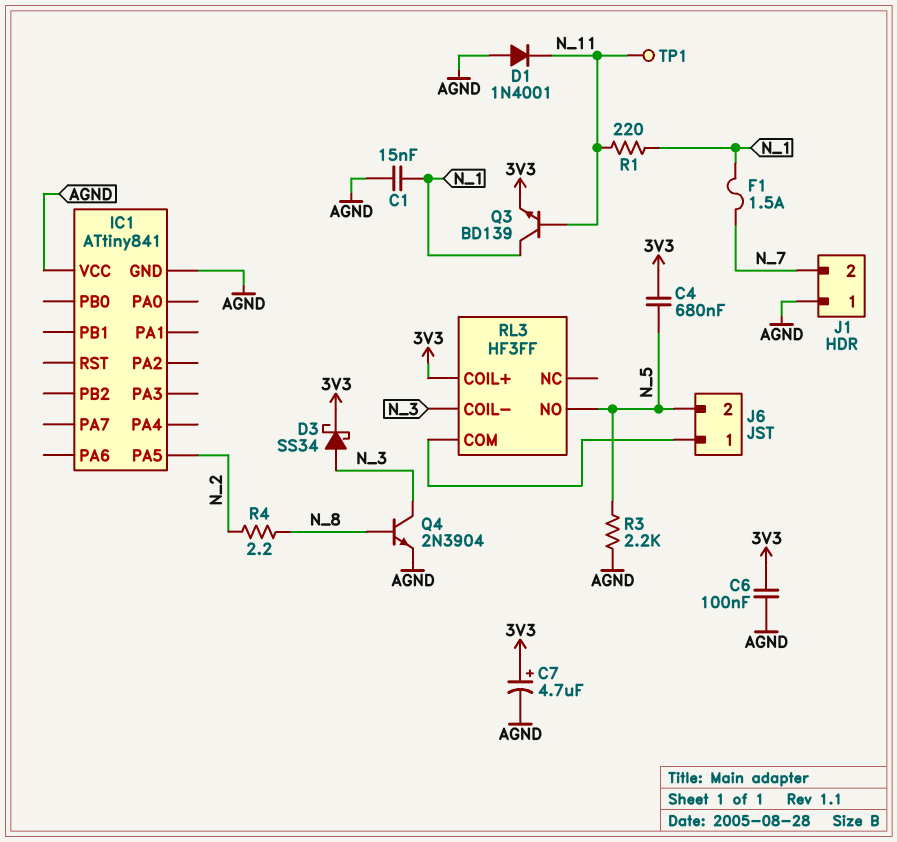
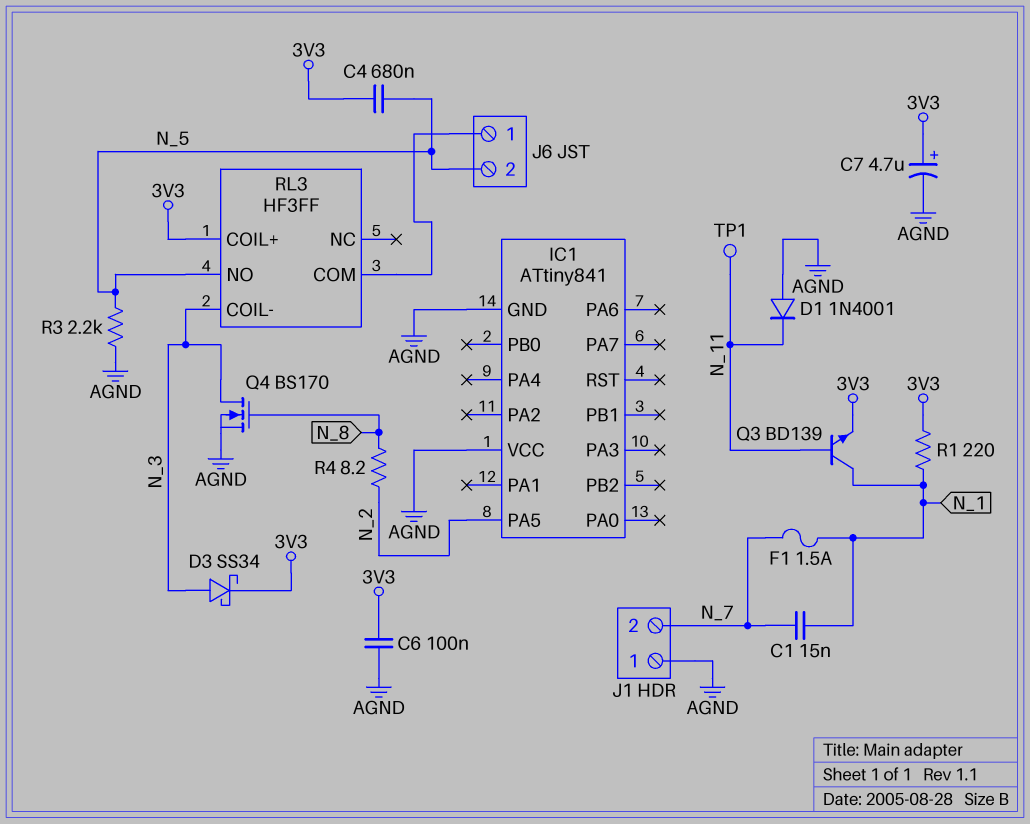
C1: 15nF (AGND, N_1) -> 15nF (N_1, N_7)
Q4: NPN 2N3904 (B N_8, C N_3, E AGND) -> NMOS BS170 (G N_8, D N_3, S AGND)
R1: 220 (N_1, N_11) -> 220 (3V3, N_1)
R4: 2.2 (N_2, N_8) -> 8.2 (N_2, N_8)

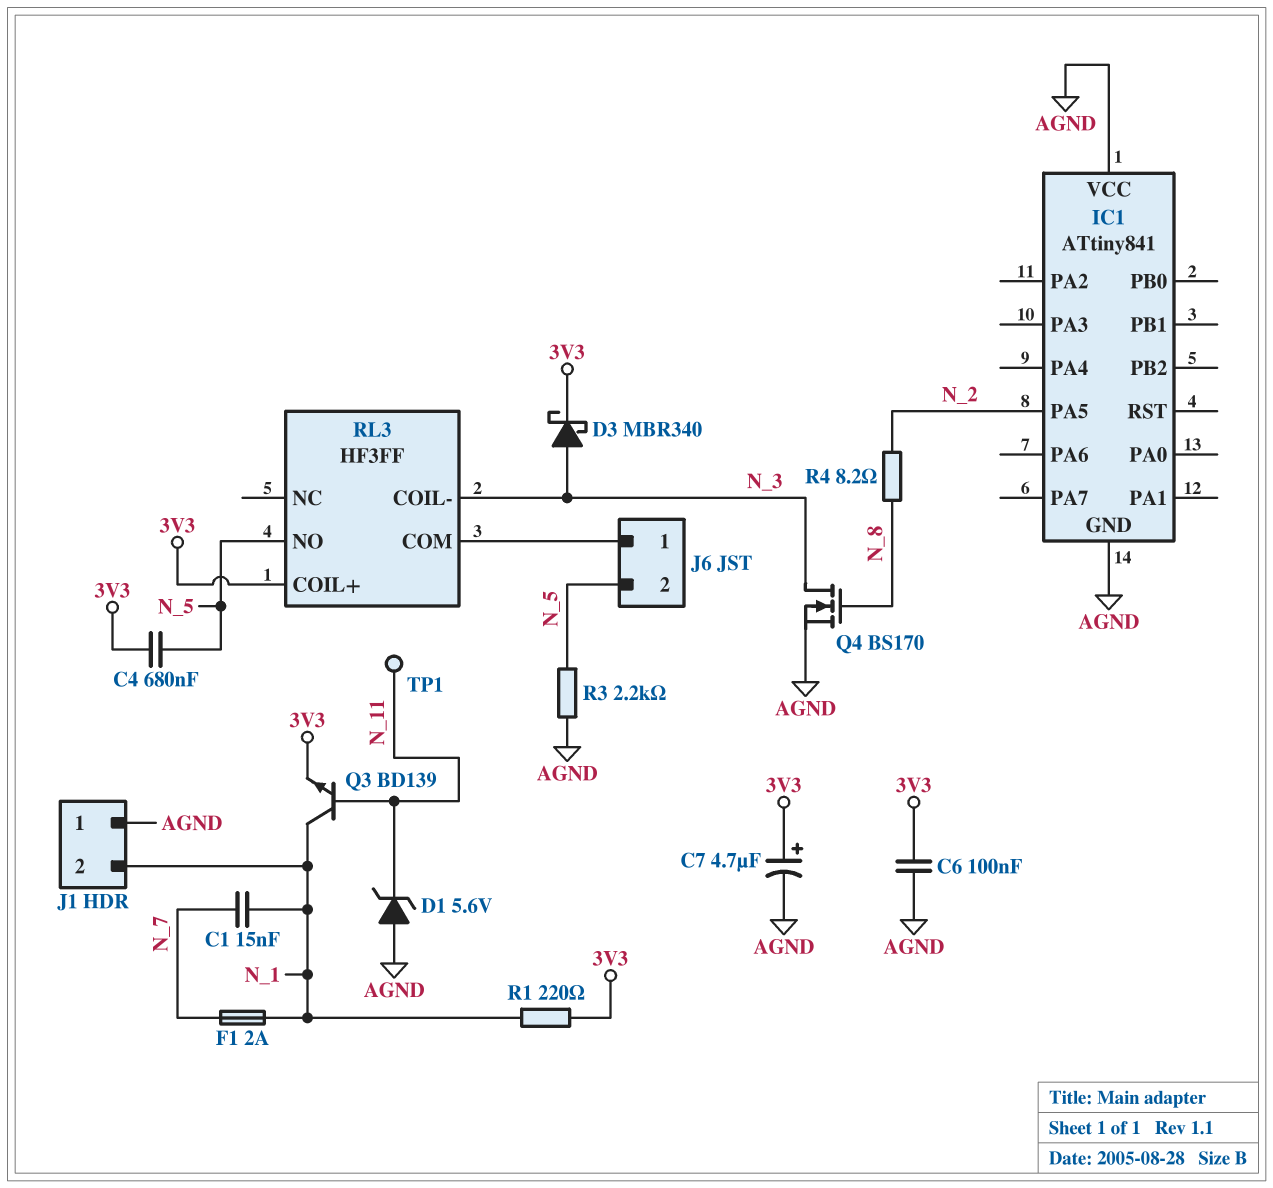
D1: diode 1N4001 (A AGND, K N_11) -> zener 5.6V (A AGND, K N_11)
D3: schottky SS34 (A N_3, K 3V3) -> schottky MBR340 (A N_3, K 3V3)
F1: 1.5A (N_1, N_7) -> 2A (N_1, N_7)
J1 pin 2: N_7 -> N_1

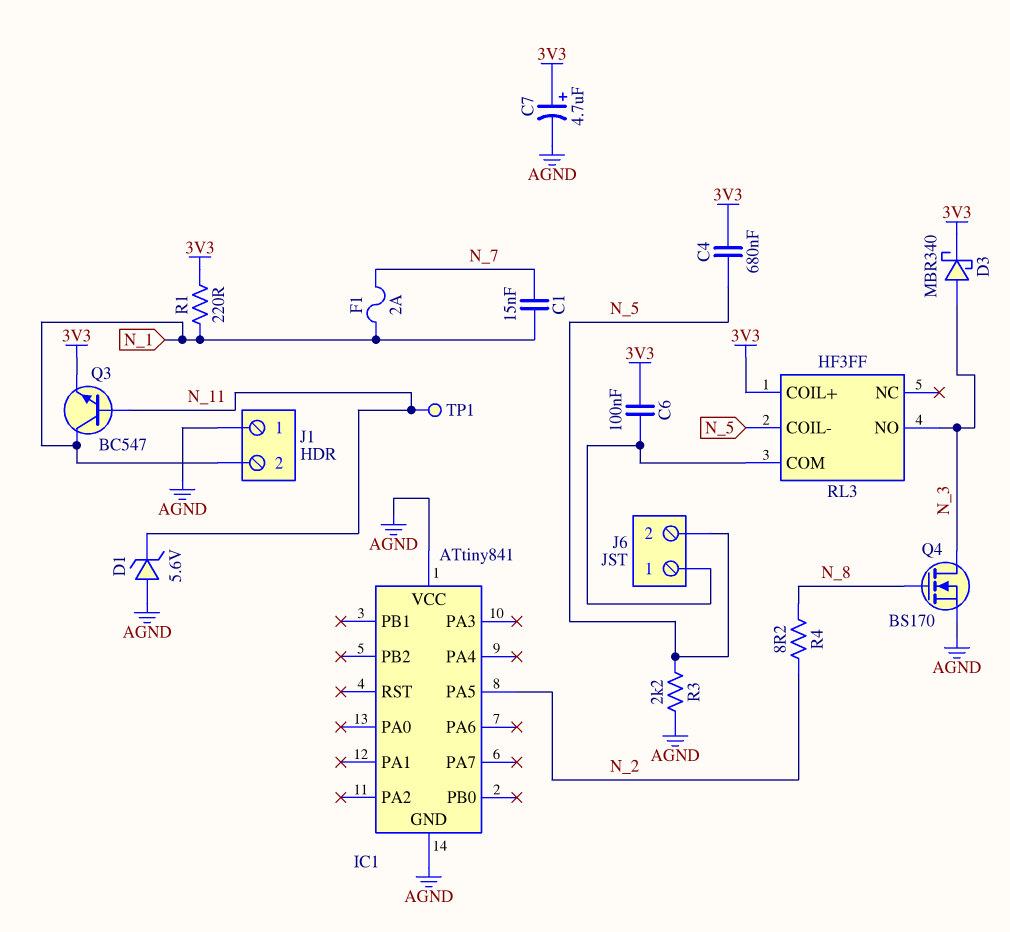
C6: 100nF (3V3, AGND) -> 100nF (3V3, J6/1)
Q3: NPN BD139 (B N_11, C N_1, E 3V3) -> NPN BC547 (B N_11, C N_1, E 3V3)
RL3 pin COIL-: N_3 -> N_5
RL3 pin NO: N_5 -> N_3

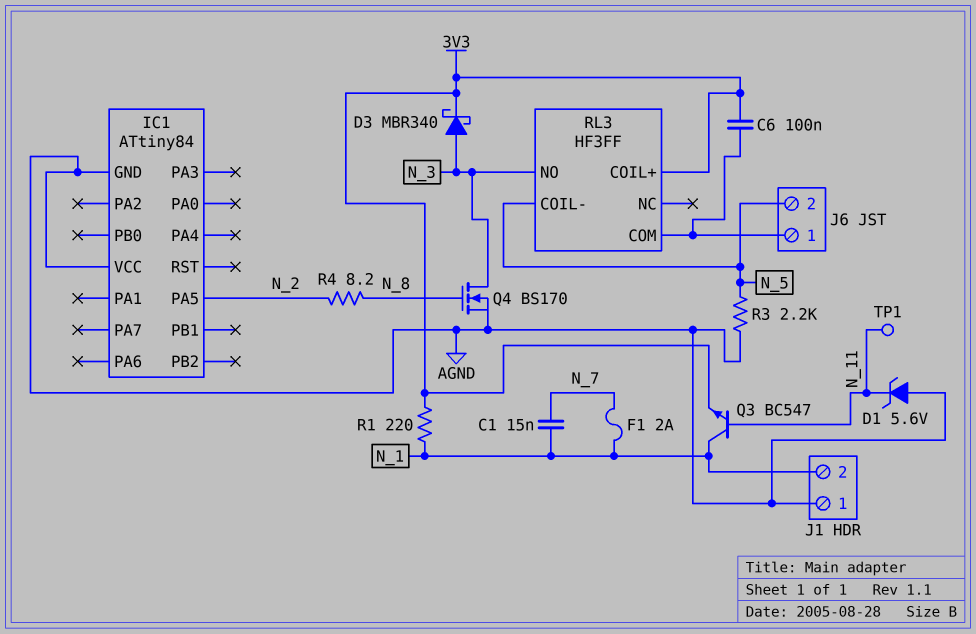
C4: 680nF (3V3, N_5) -> none
C7: 4.7uF (plus 3V3, minus AGND) -> none
IC1: ATtiny841 -> ATtiny84

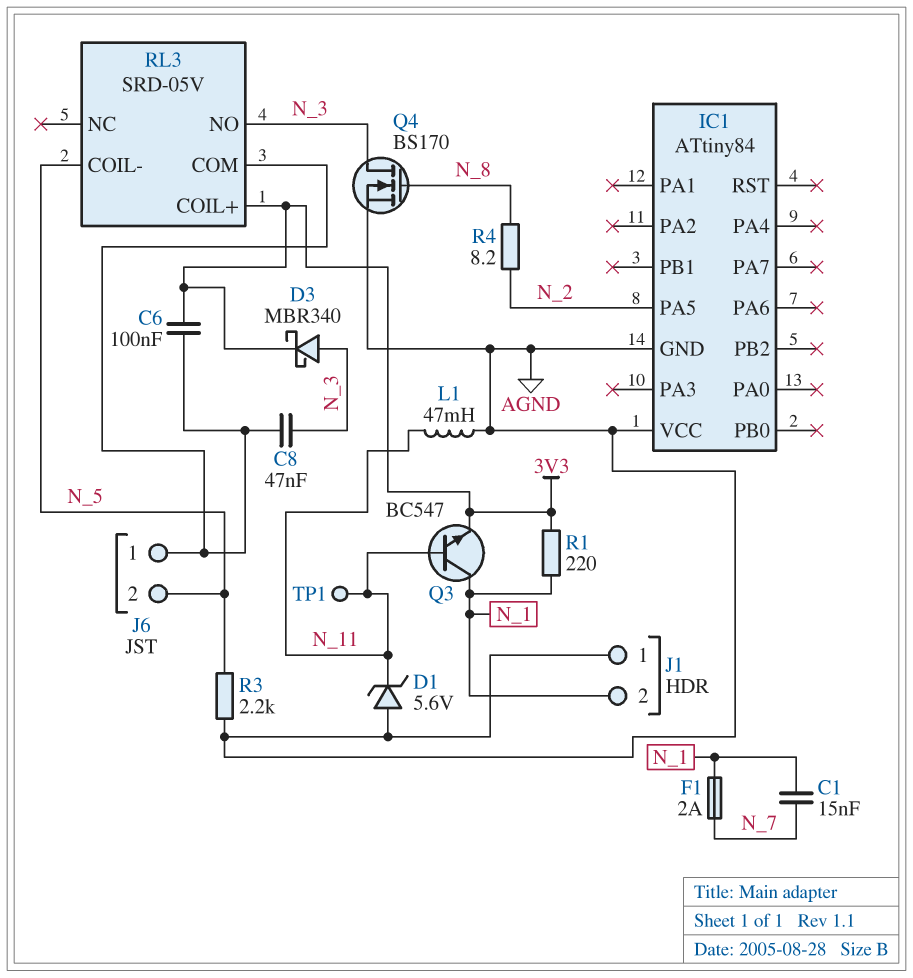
C8: none -> 47nF (J6/1, N_3)
L1: none -> 47mH (AGND, N_11)
RL3: HF3FF -> SRD-05V

